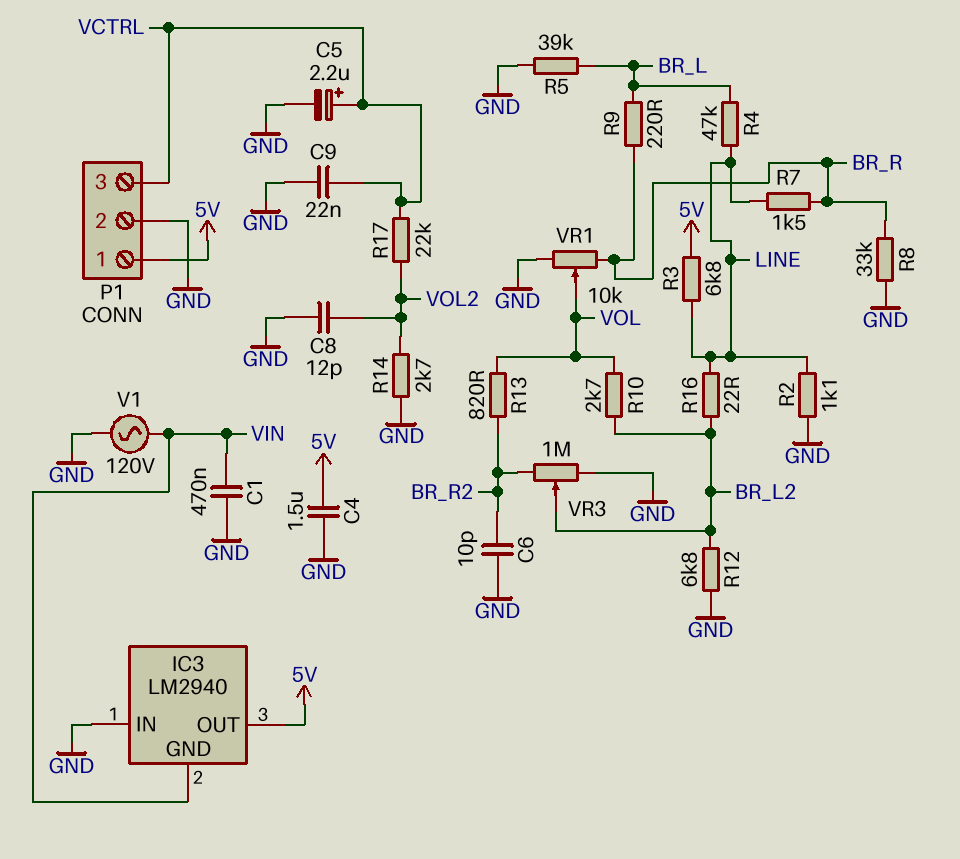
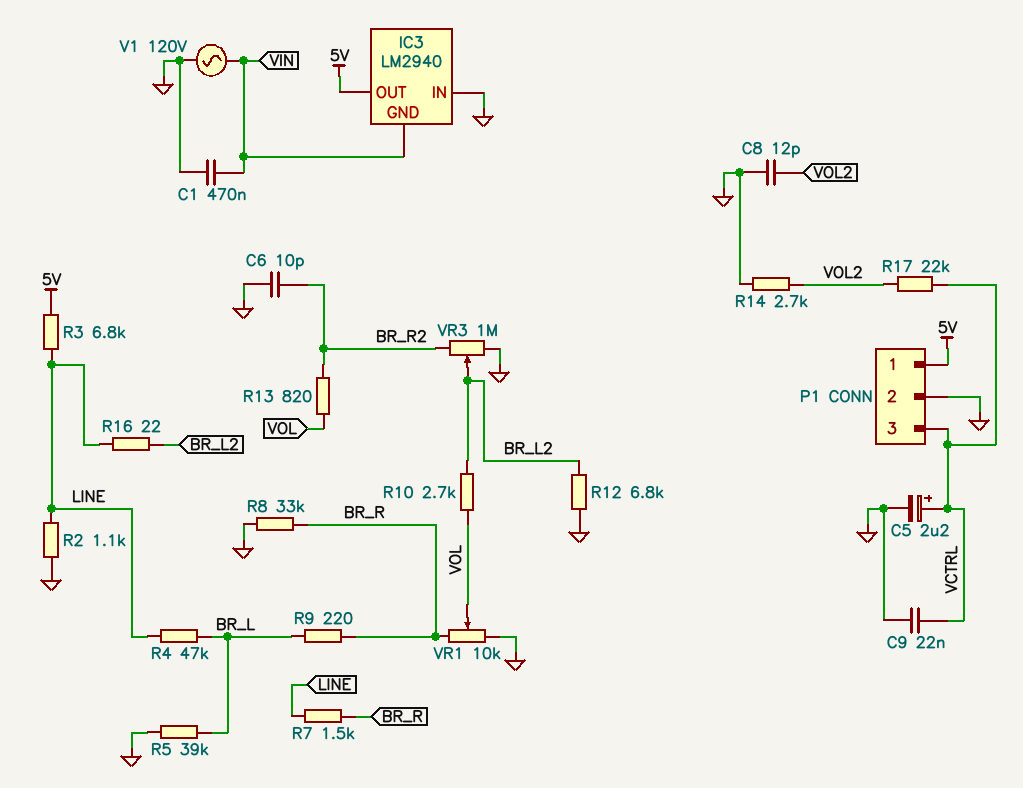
C4: 1.5uF (5V, GND) -> none

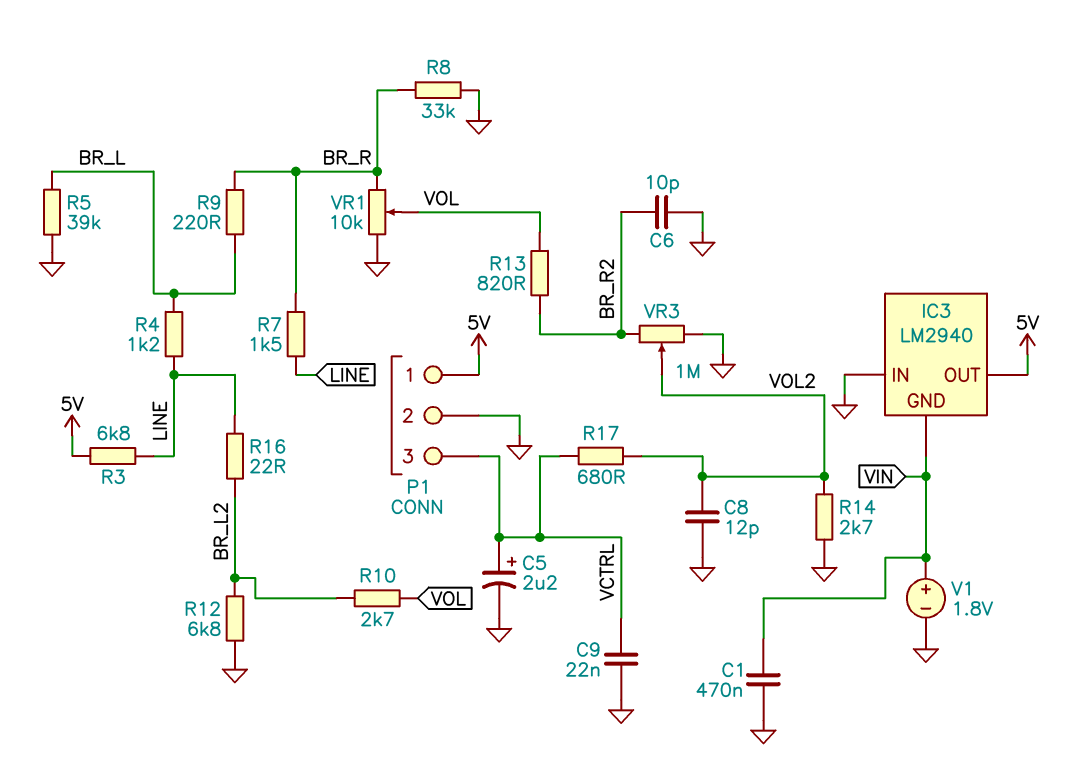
R2: 1.1k (GND, LINE) -> none
R4: 47k (BR_L, LINE) -> 1.2k (BR_L, LINE)
R17: 22k (VCTRL, VOL2) -> 680 (VCTRL, VOL2)
V1: AC 120V (GND, VIN) -> 1.8V (plus VIN, minus GND)
VR3: 1M (BR_R2, GND, wiper BR_L2) -> 1M (BR_R2, GND, wiper VOL2)

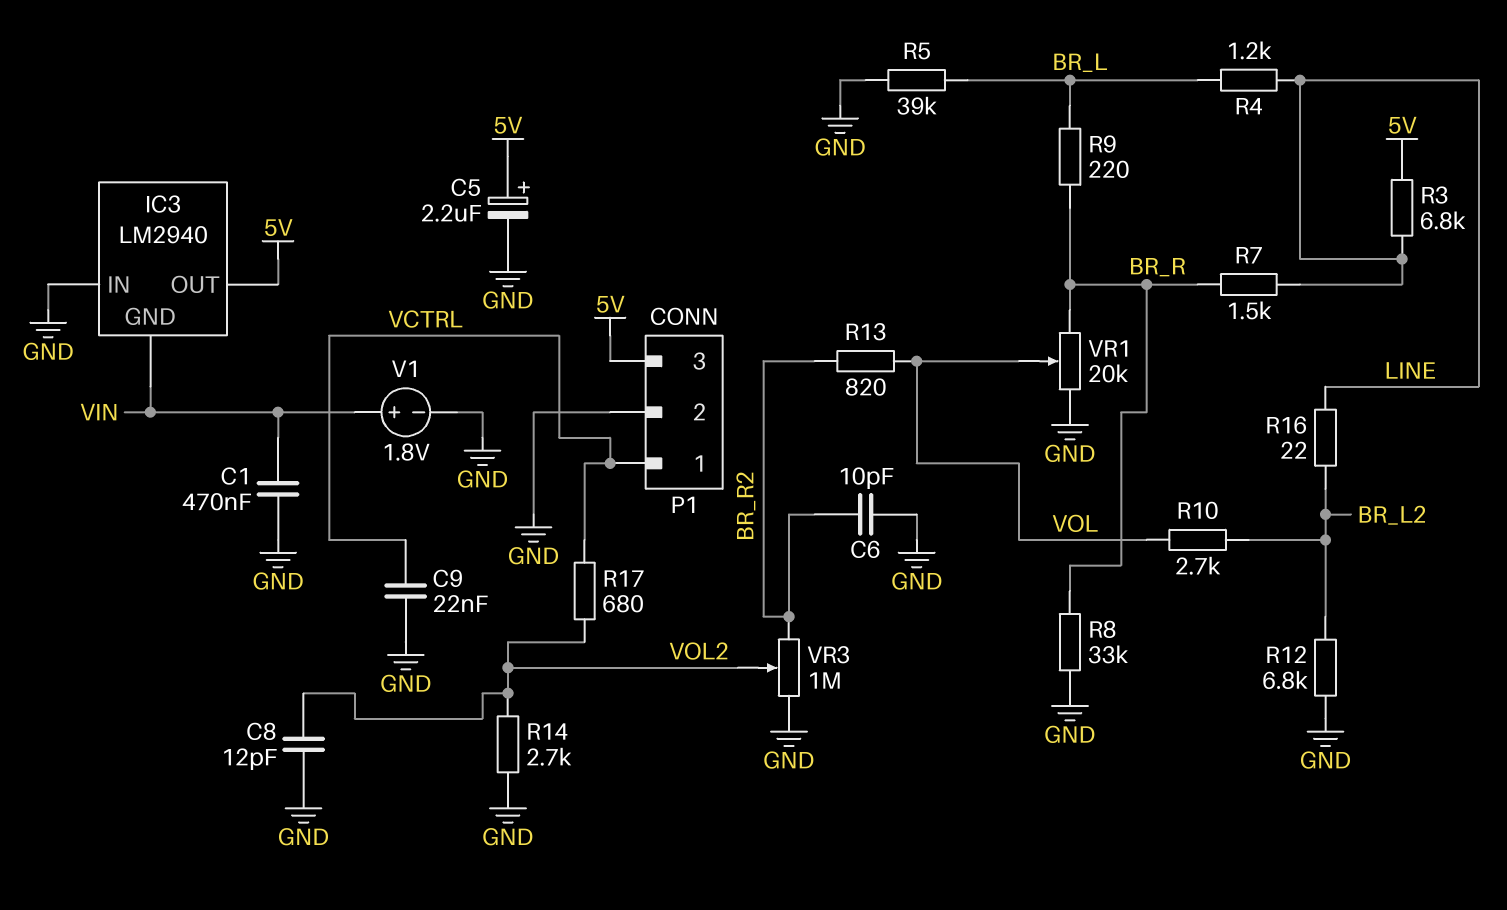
C5: 2.2uF (plus VCTRL, minus GND) -> 2.2uF (plus 5V, minus GND)
P1 pin 1: 5V -> VCTRL
P1 pin 3: VCTRL -> 5V
VR1: 10k (BR_R, GND, wiper VOL) -> 20k (BR_R, GND, wiper VOL)

